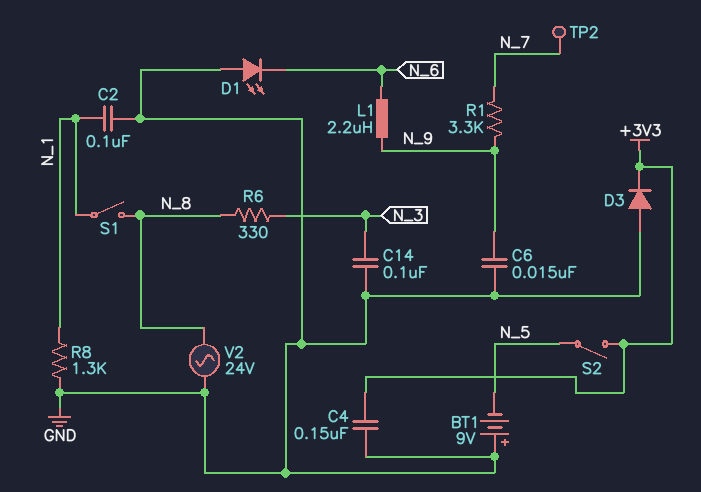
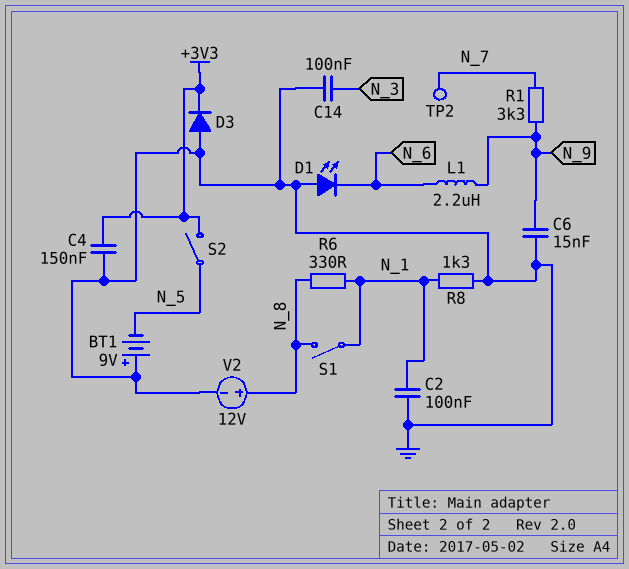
R6: 330 (N_3, N_8) -> 330 (N_1, N_8)
V2: AC 24V (GND, N_8) -> 12V (plus N_8, minus GND)

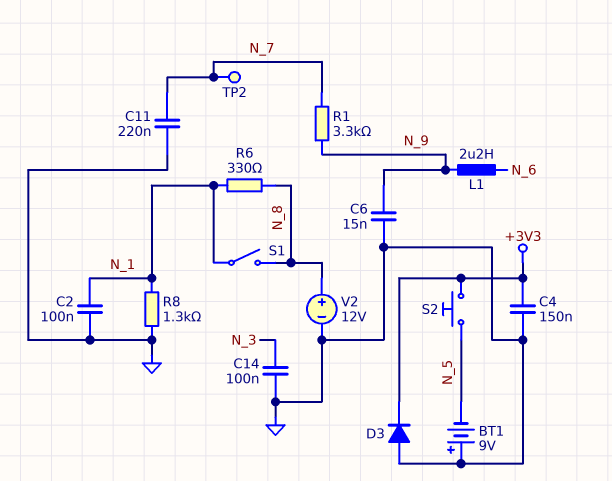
C11: none -> 220nF (GND, N_7)
D1: LED (A GND, K N_6) -> none
S2: switch (+3V3, N_5) -> button (+3V3, N_5)

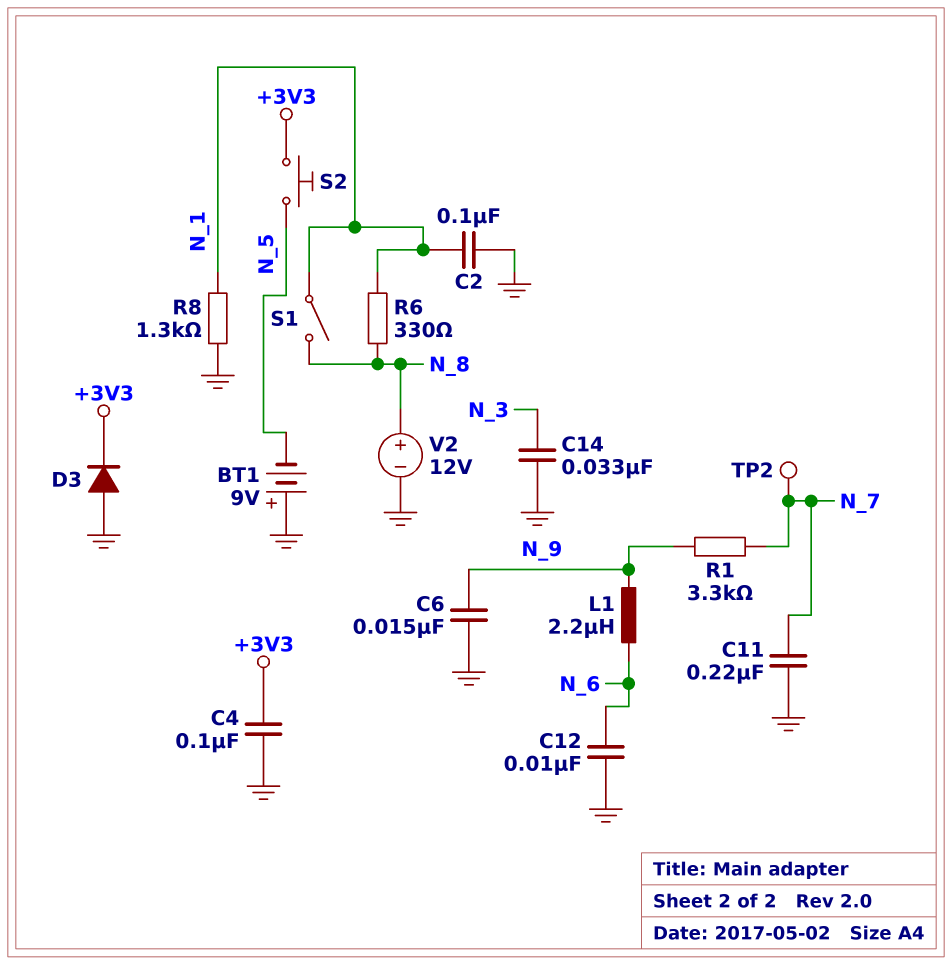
C4: 150nF (+3V3, GND) -> 100nF (+3V3, GND)
C12: none -> 10nF (GND, N_6)
C14: 100nF (GND, N_3) -> 33nF (GND, N_3)

